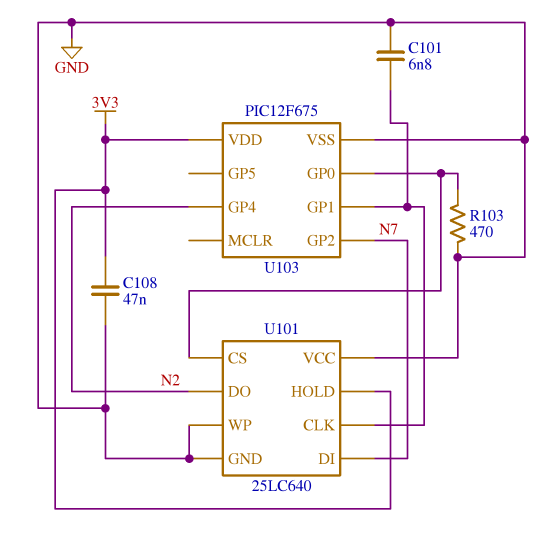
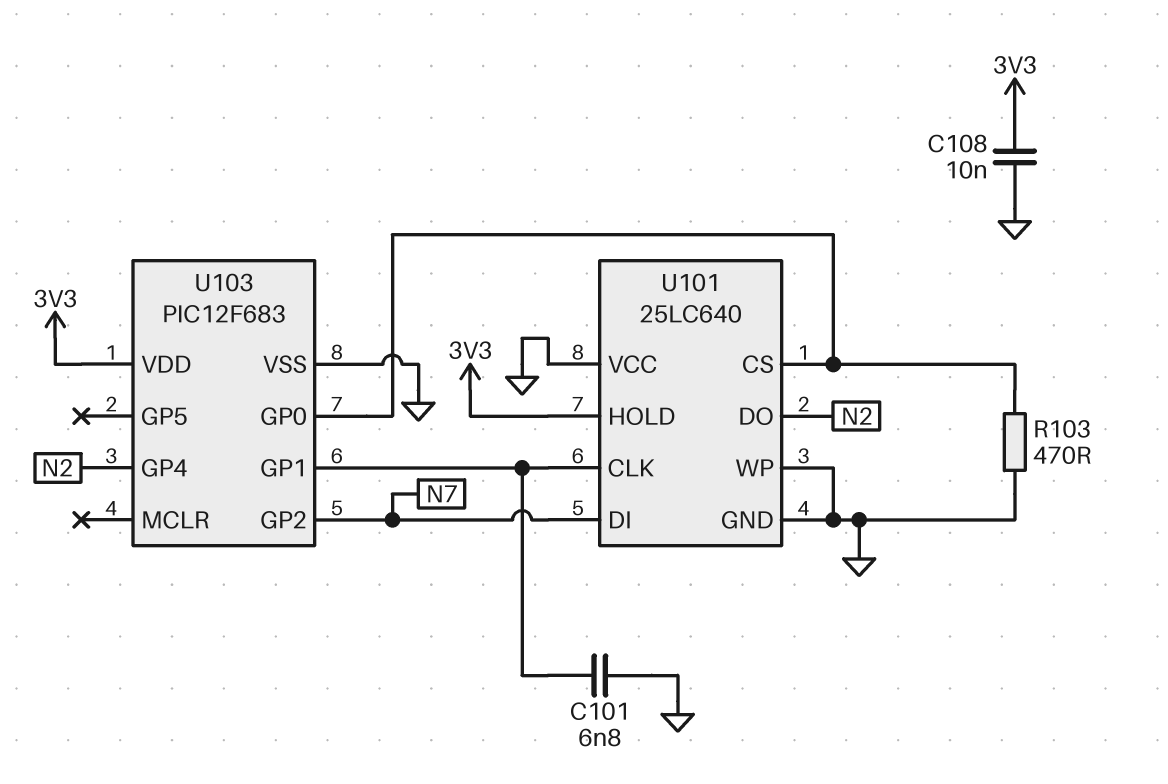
C108: 47nF (3V3, GND) -> 10nF (3V3, GND)
U103: PIC12F675 -> PIC12F683

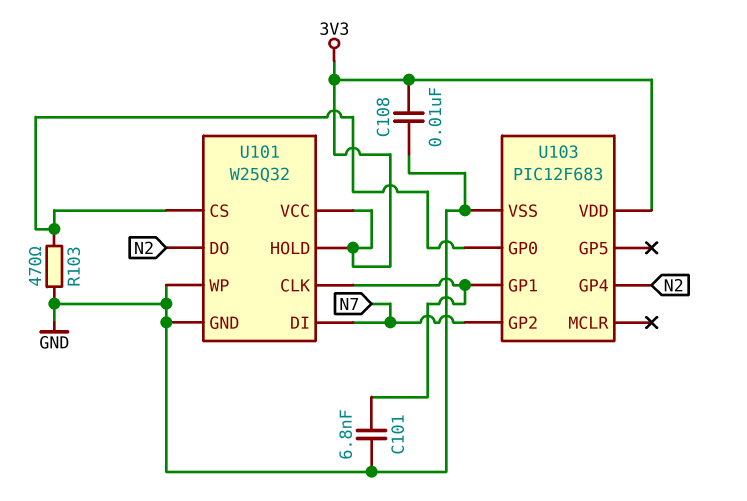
U101: 25LC640 -> W25Q32
U101 pin VCC: GND -> 3V3

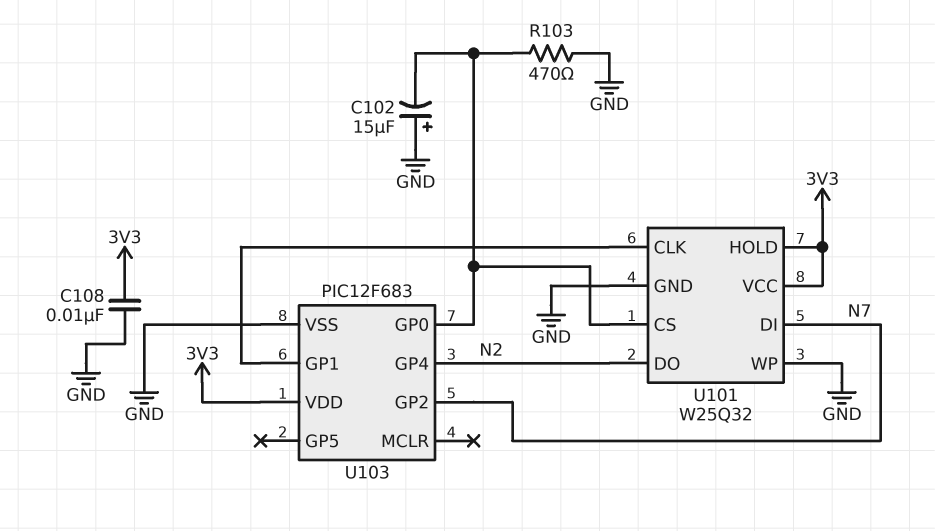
C101: 6.8nF (GND, U101/CLK) -> none
C102: none -> 15uF (plus GND, minus U101/CS)

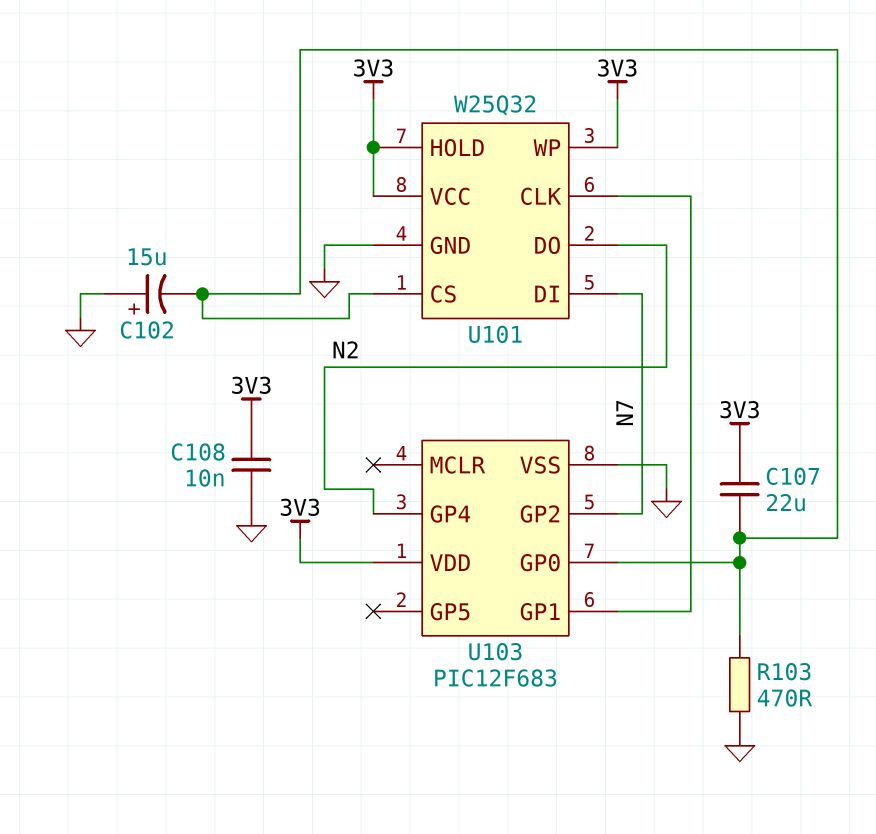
C107: none -> 22uF (3V3, U101/CS)
U101 pin WP: GND -> 3V3

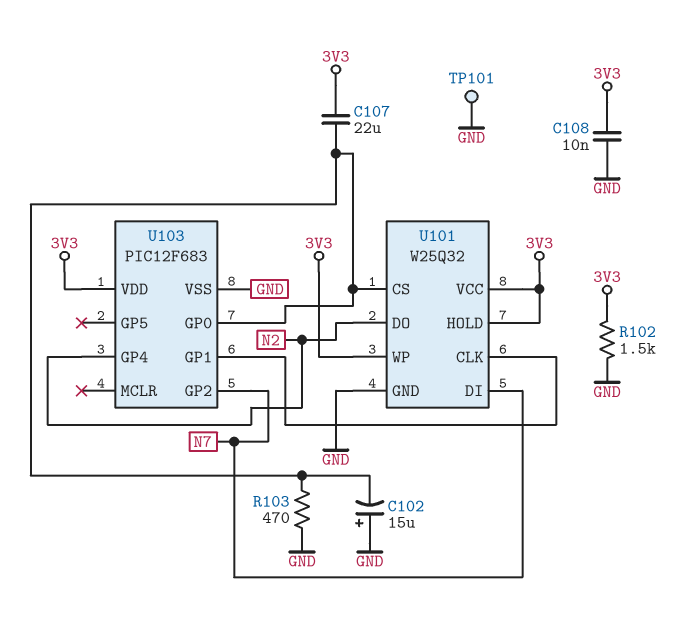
R102: none -> 1.5k (3V3, GND)
TP101: none -> test point (GND)

